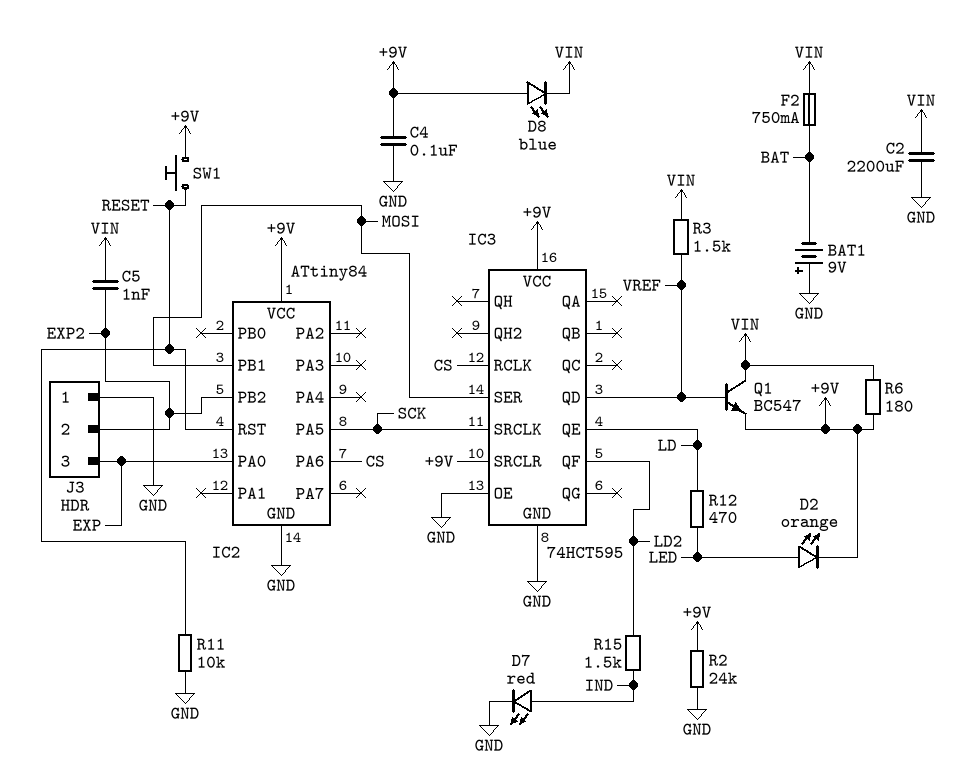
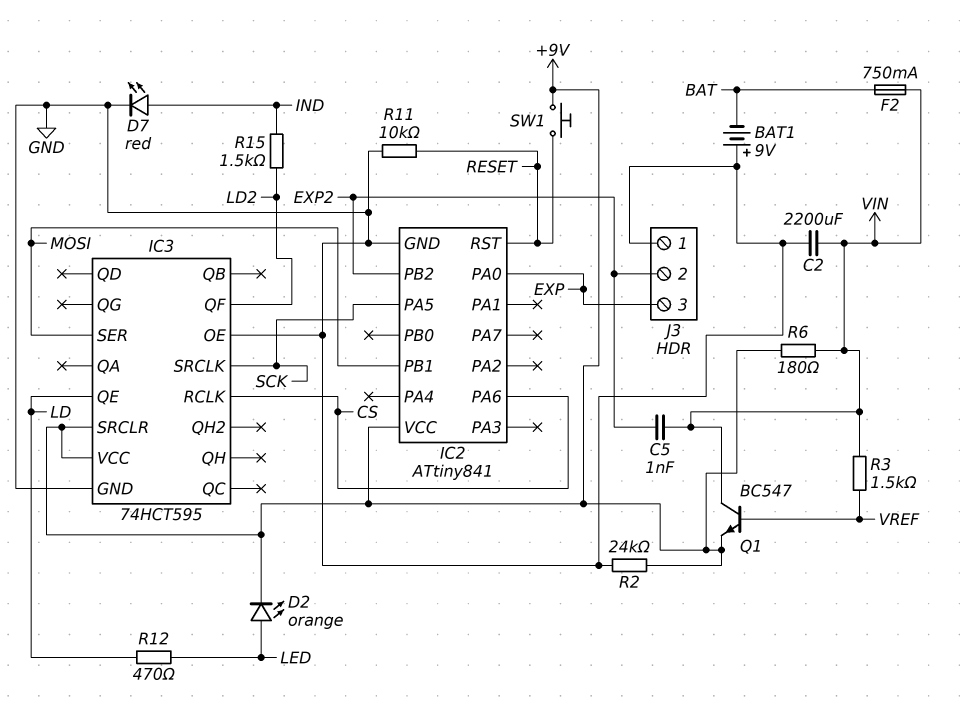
C4: 100nF (+9V, GND) -> none
D8: LED blue (A +9V, K VIN) -> none
IC2: ATtiny84 -> ATtiny841
IC3 pin QD: VREF -> none

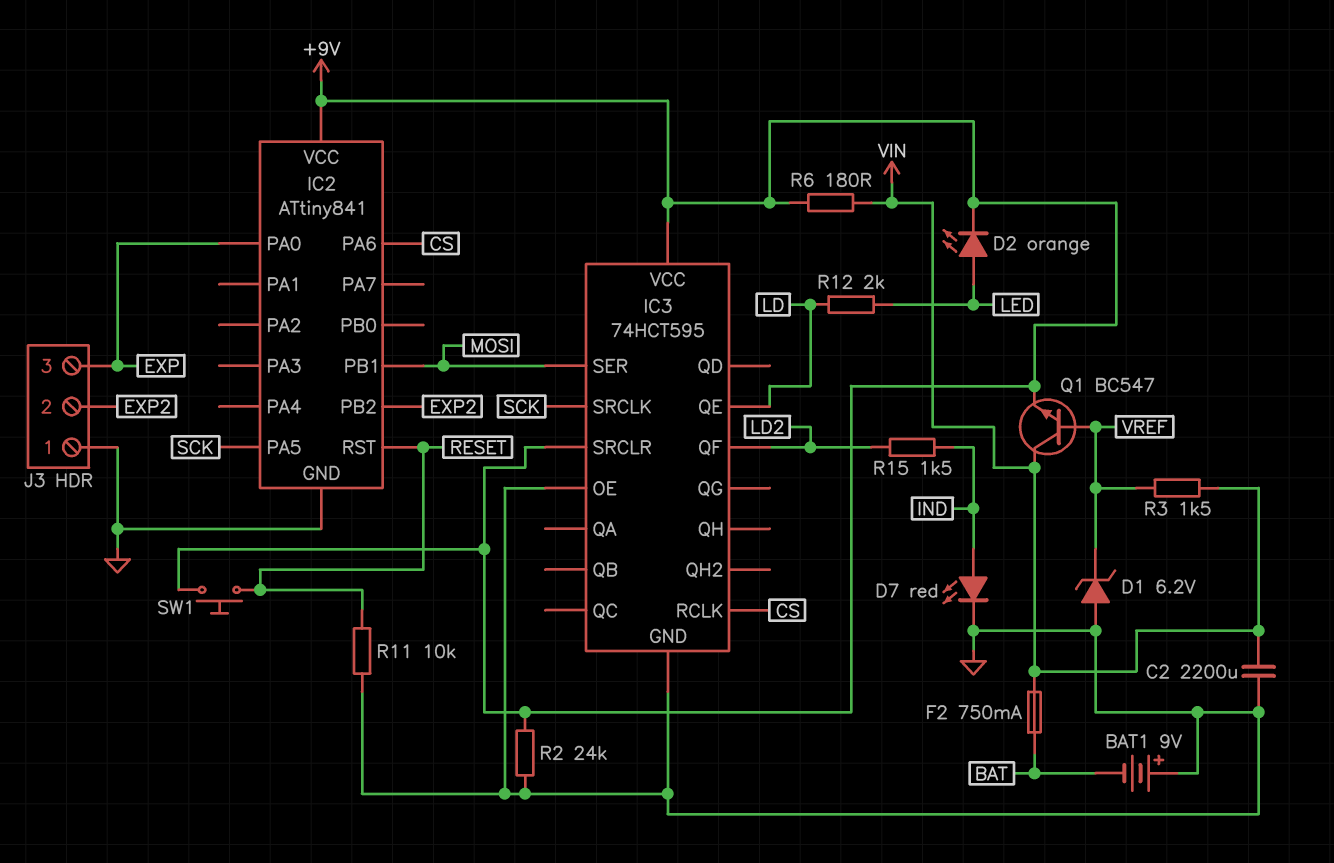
C5: 1nF (EXP2, VIN) -> none
D1: none -> zener 6.2V (A GND, K VREF)
R12: 470 (LD, LED) -> 2k (LD, LED)

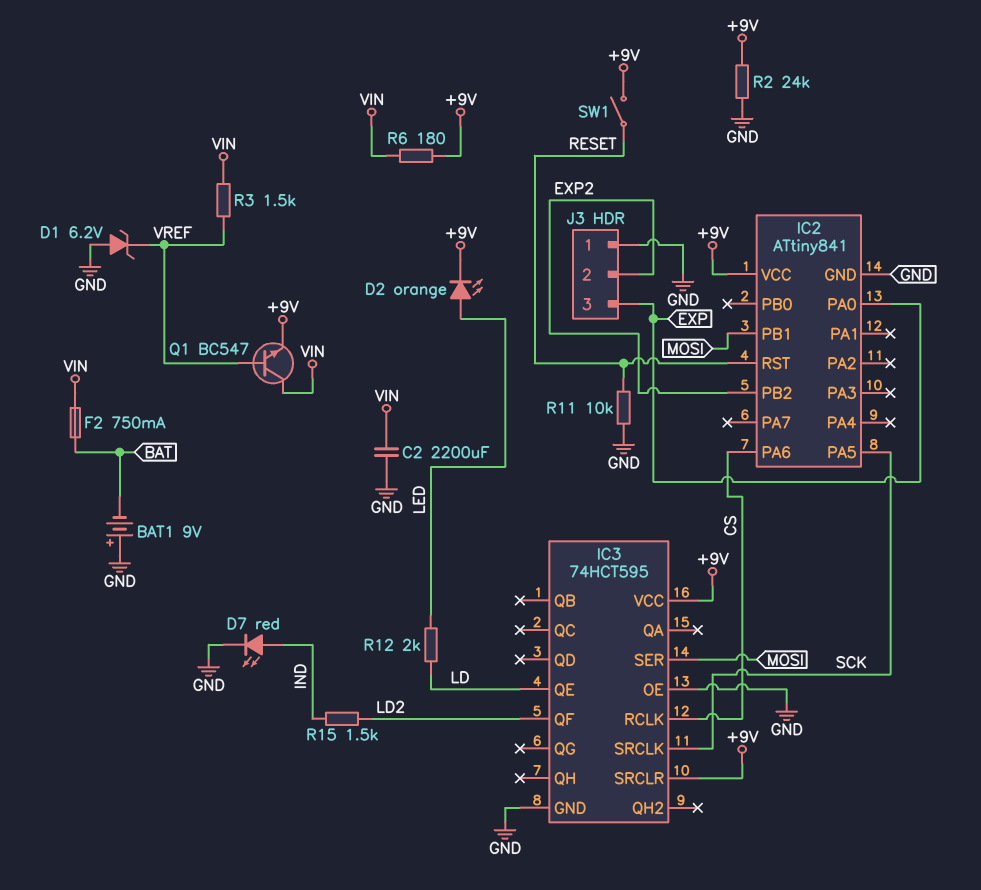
SW1: button (+9V, RESET) -> switch (+9V, RESET)

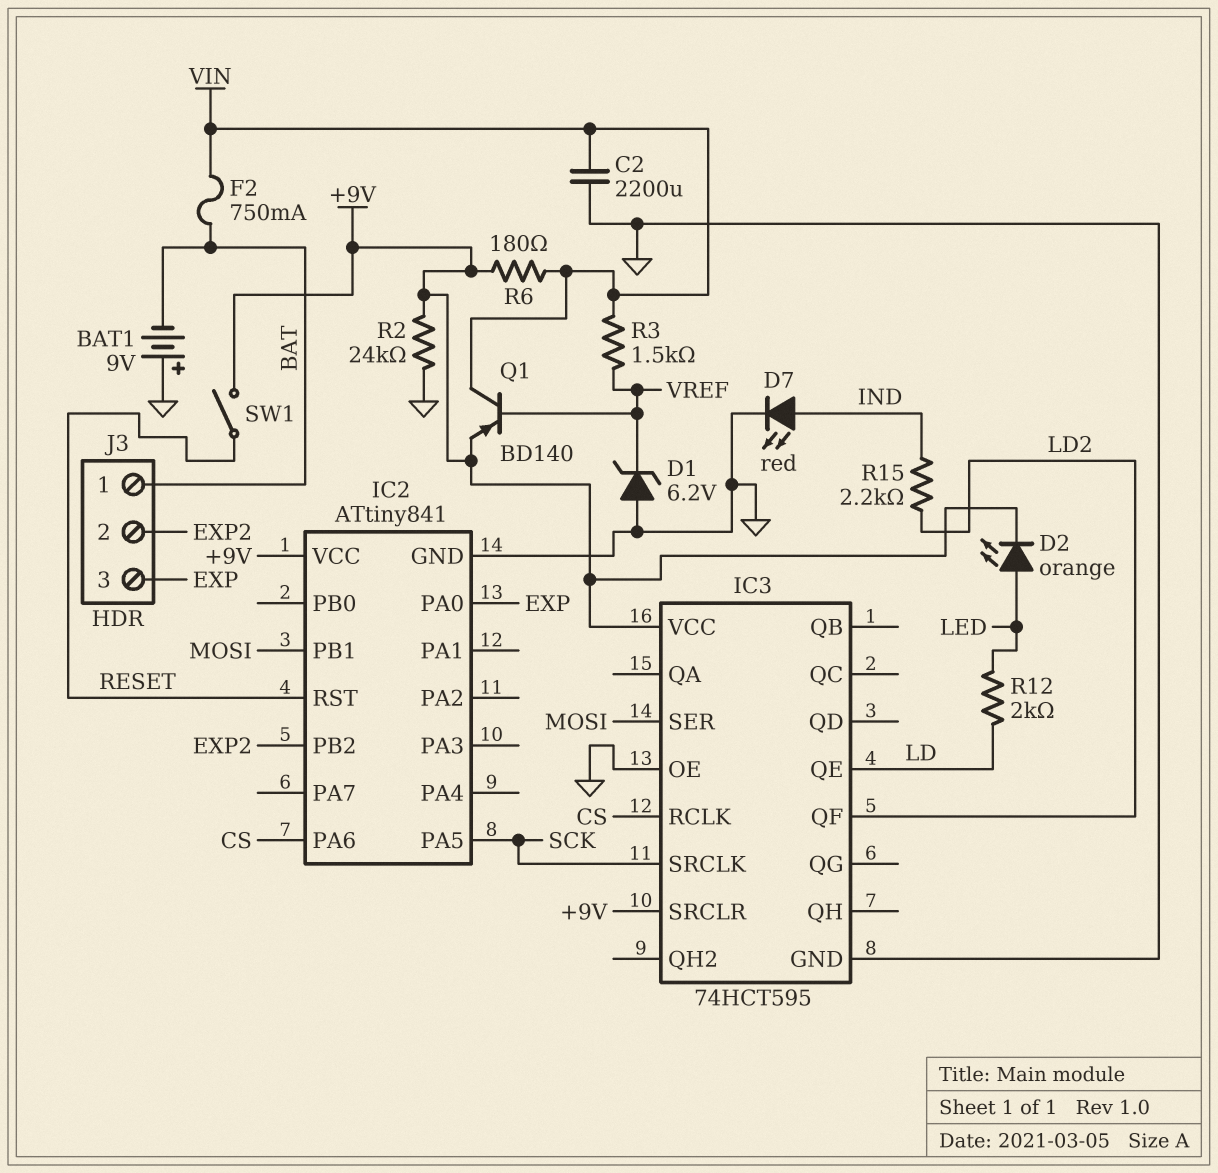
J3 pin 1: GND -> BAT
Q1: NPN BC547 (B VREF, C VIN, E +9V) -> PNP BD140 (B VREF, C VIN, E +9V)
R11: 10k (GND, RESET) -> none
R15: 1.5k (IND, LD2) -> 2.2k (IND, LD2)

